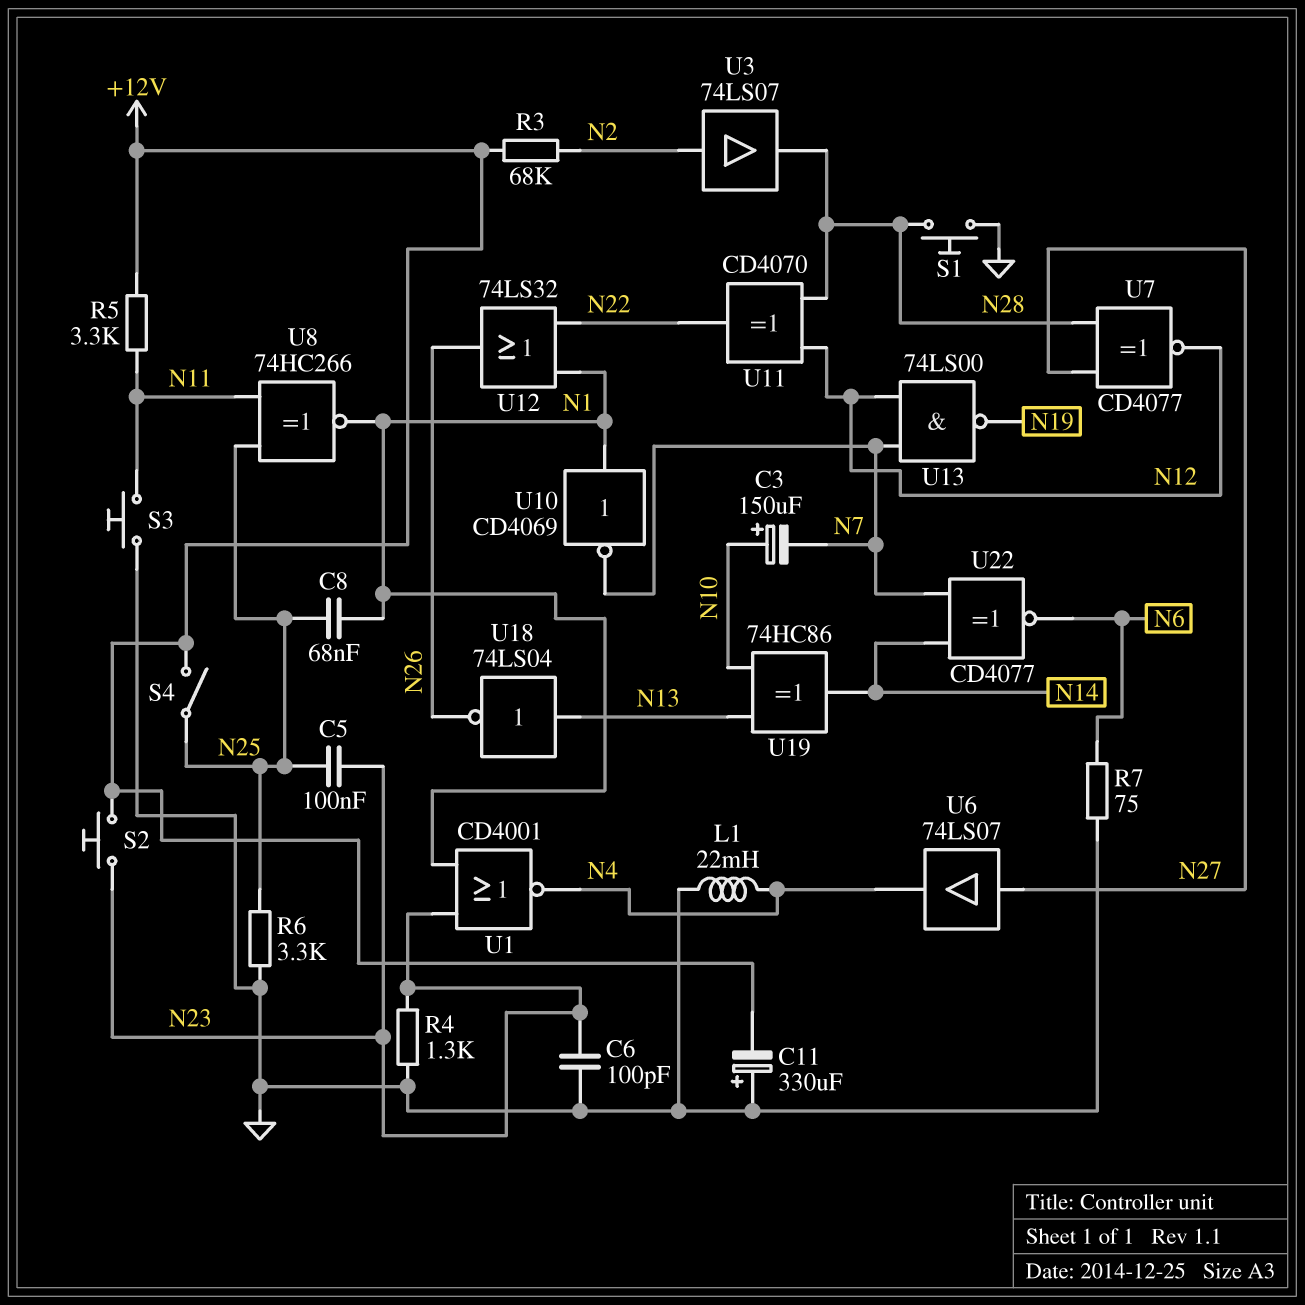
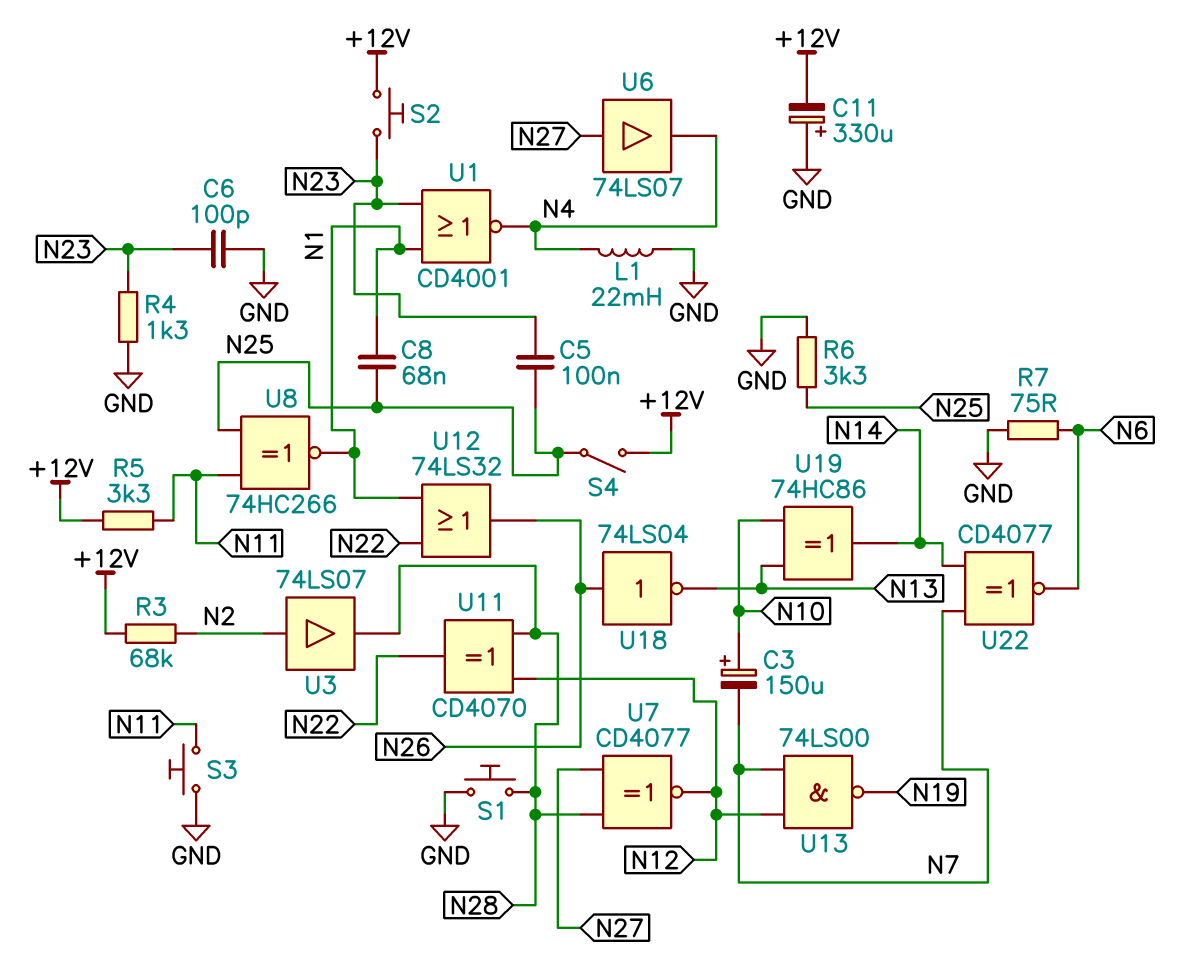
U10: NOT CD4069 (in N1, out N7) -> none
U18: NOT 74LS04 (in N13, out N26) -> NOT 74LS04 (in N26, out N13)

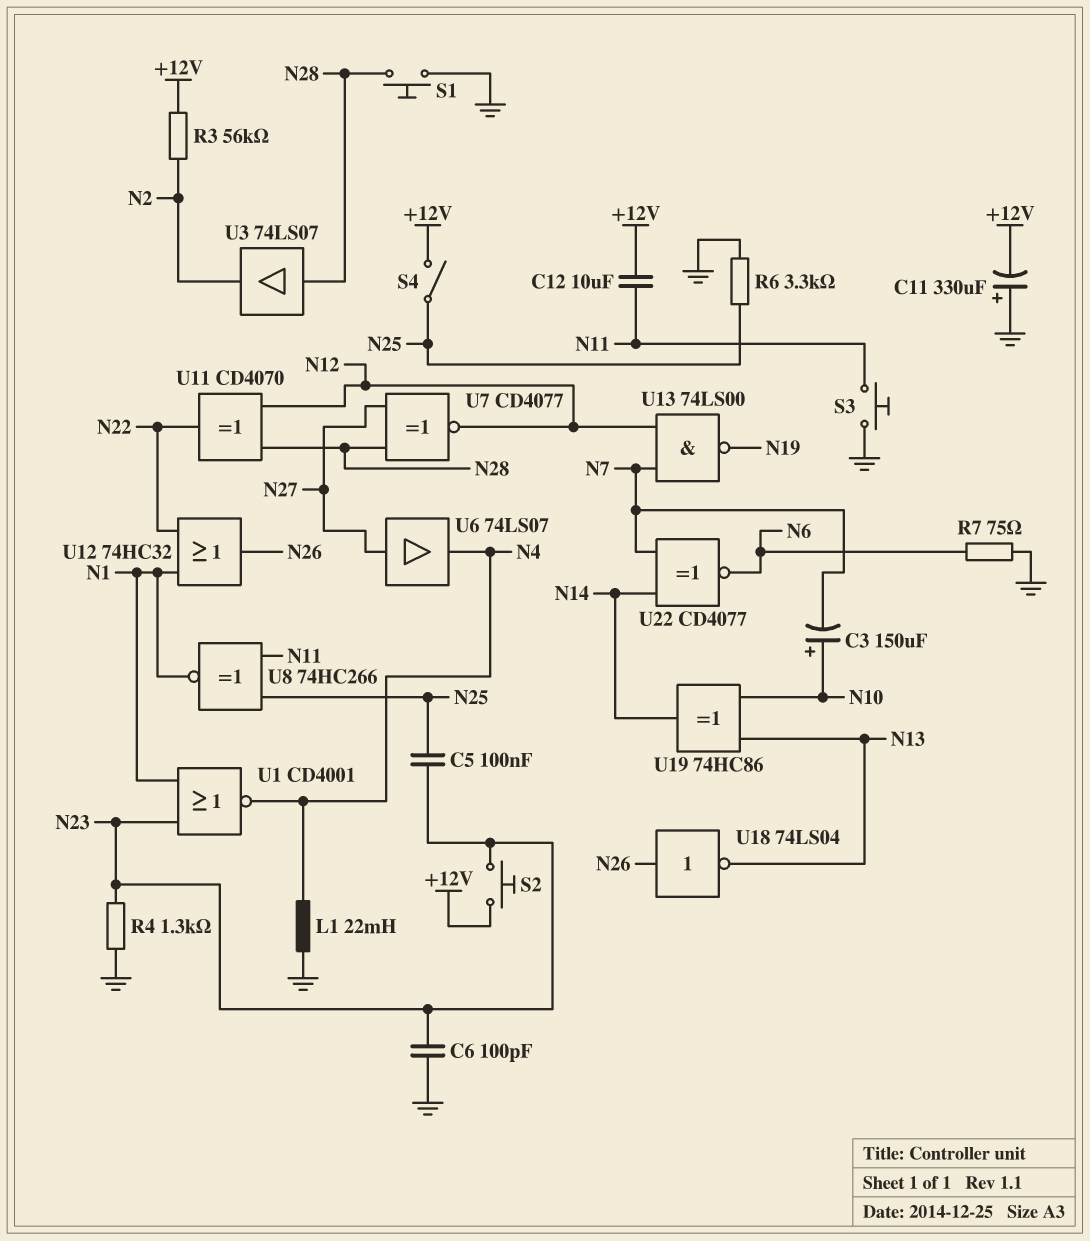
C8: 68nF (N1, N25) -> none
C12: none -> 10uF (+12V, N11)
R3: 68k (+12V, N2) -> 56k (+12V, N2)
R5: 3.3k (+12V, N11) -> none
U3: buffer 74LS07 (in N2, out N28) -> buffer 74LS07 (in N28, out N2)
U12: OR 74LS32 (in N1, in N22, out N26) -> OR 74HC32 (in N1, in N22, out N26)

